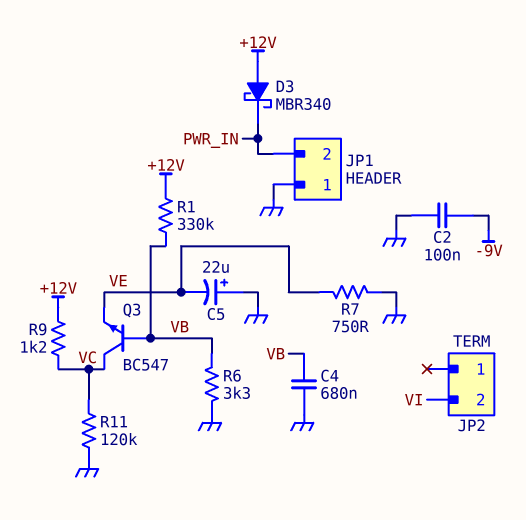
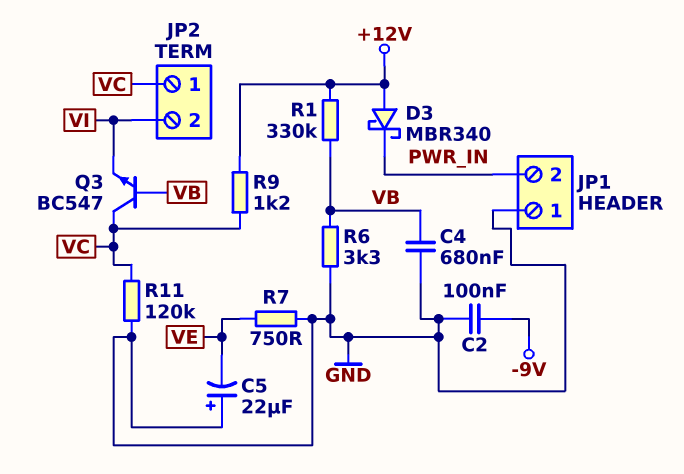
JP2 pin 1: none -> VC
Q3: NPN BC547 (B VB, C VC, E VE) -> NPN BC547 (B VB, C VC, E VI)

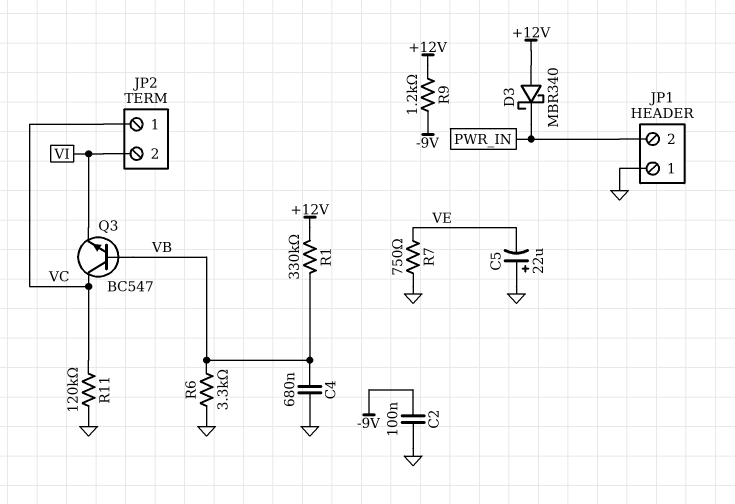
R9: 1.2k (+12V, VC) -> 1.2k (+12V, -9V)

